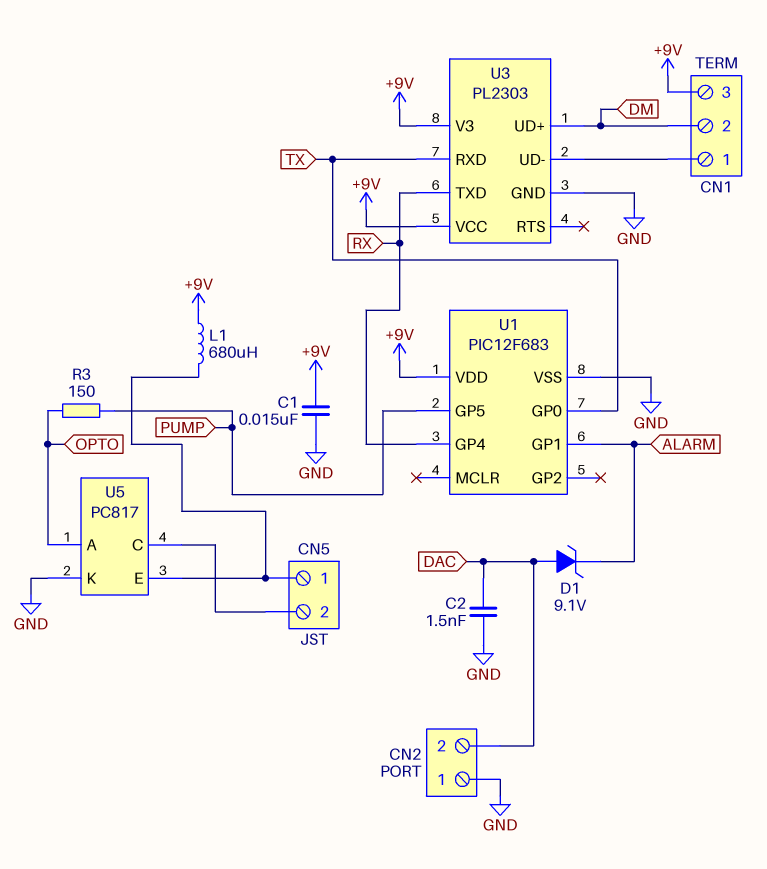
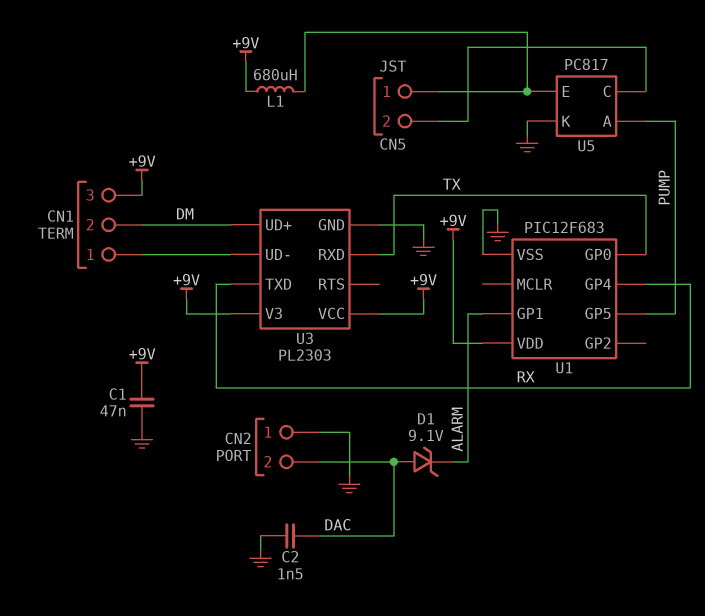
C1: 15nF (+9V, GND) -> 47nF (+9V, GND)
R3: 150 (OPTO, PUMP) -> none
U5 pin A: OPTO -> PUMP

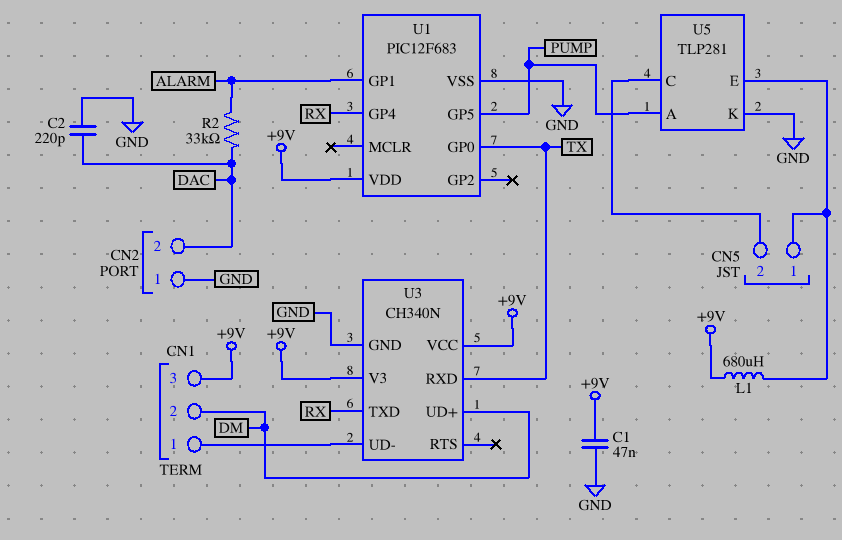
C2: 1.5nF (DAC, GND) -> 220pF (DAC, GND)
D1: zener 9.1V (A DAC, K ALARM) -> none
R2: none -> 33k (ALARM, DAC)
U3: PL2303 -> CH340N
U5: PC817 -> TLP281

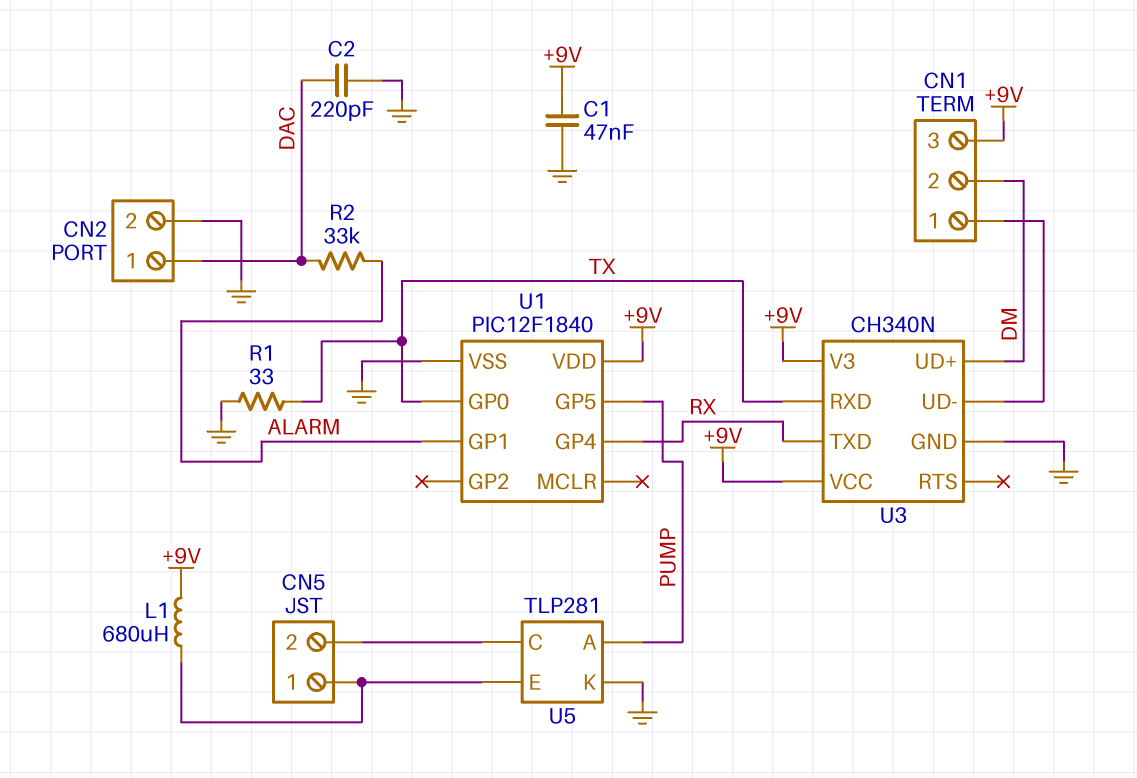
CN2 pin 1: GND -> DAC
CN2 pin 2: DAC -> GND
R1: none -> 33 (GND, TX)
U1: PIC12F683 -> PIC12F1840

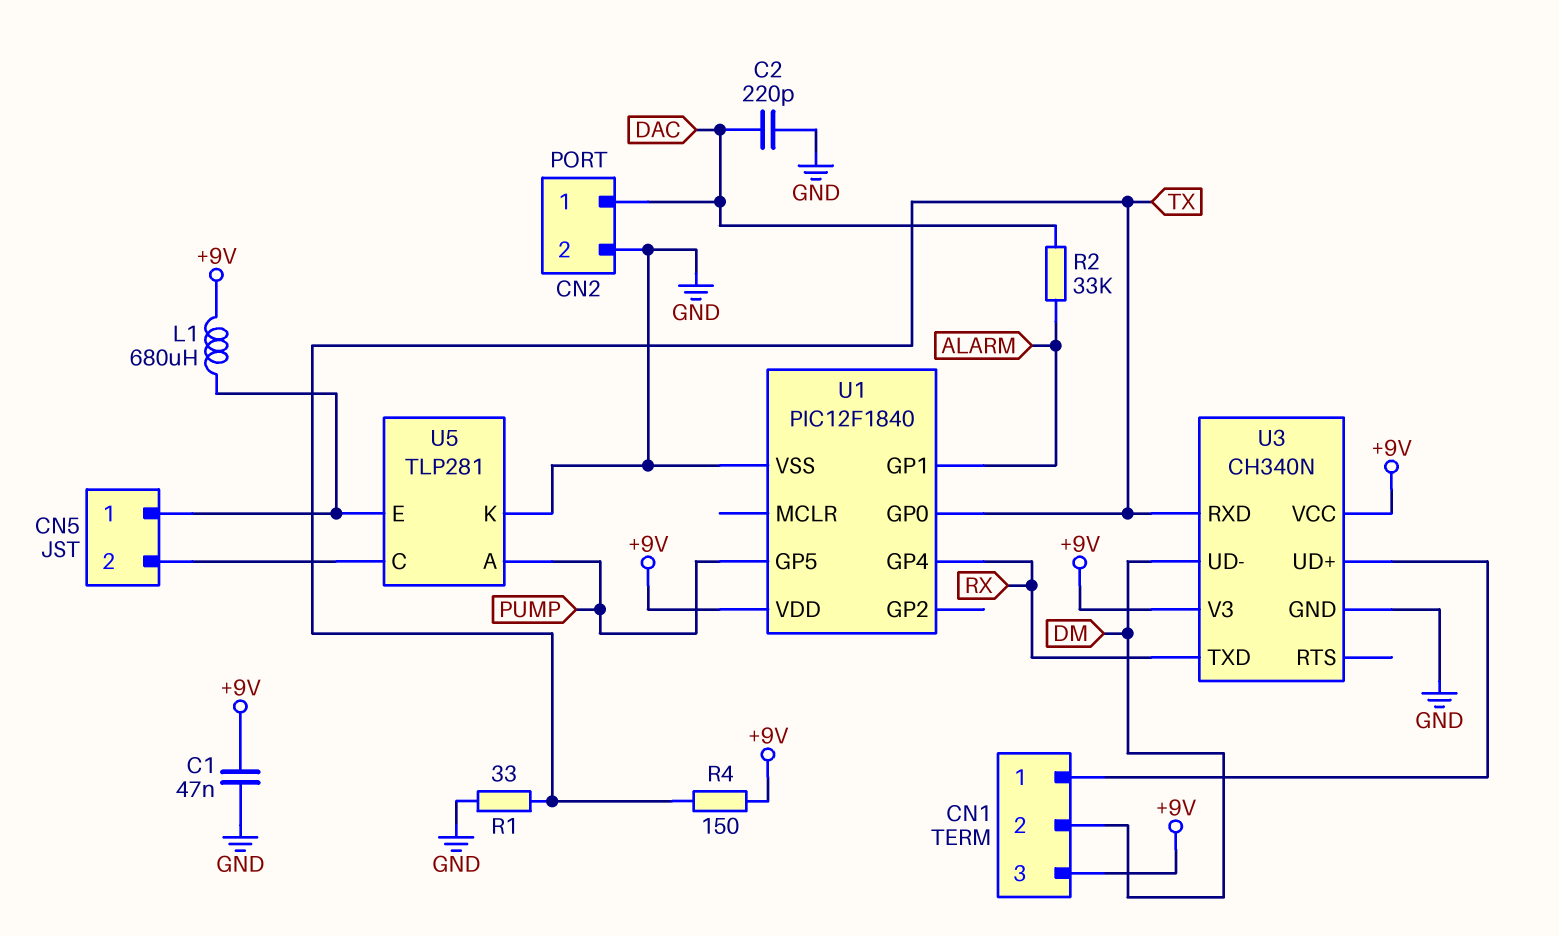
R4: none -> 150 (+9V, TX)
U3 pin UD+: DM -> CN1/1
U3 pin UD-: CN1/1 -> DM

